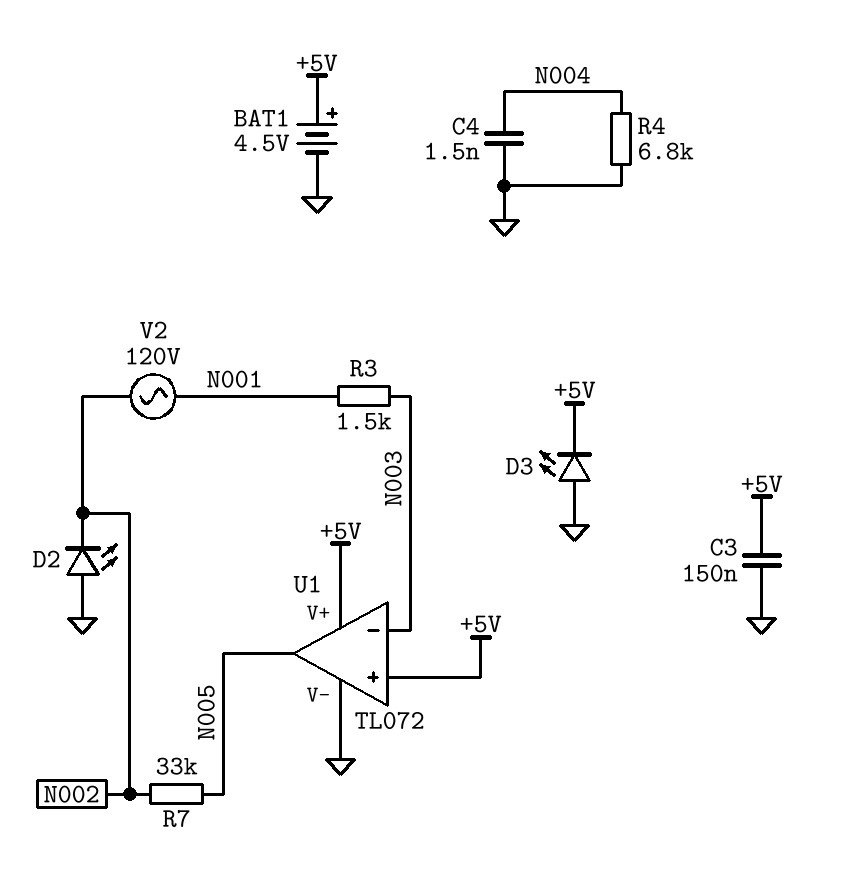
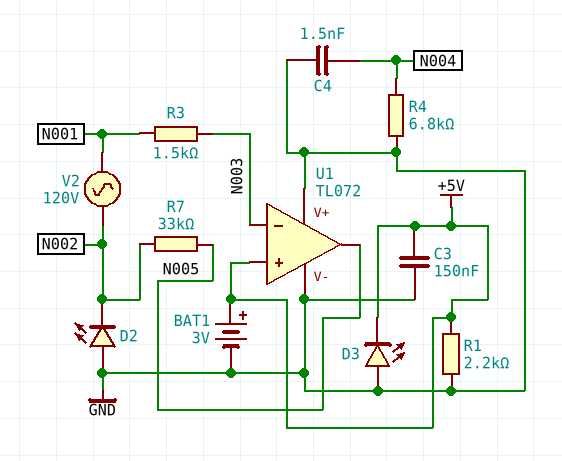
BAT1: 4.5V (plus +5V, minus GND) -> 3V (plus +5V, minus GND)
R1: none -> 2.2k (+5V, GND)
U1 pin V+: +5V -> GND

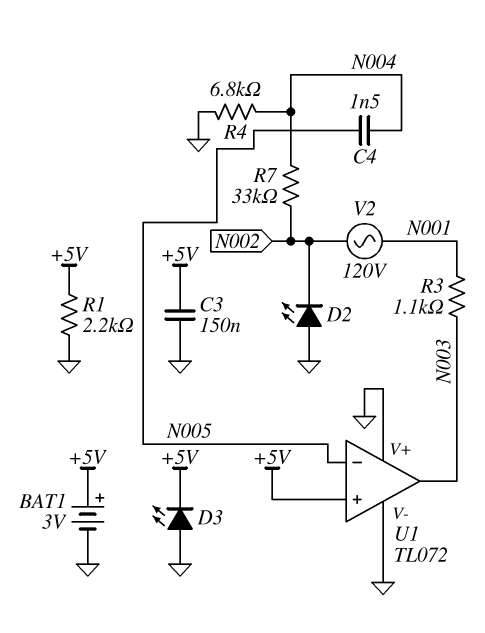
C4: 1.5nF (GND, N004) -> 1.5nF (N004, N005)
R3: 1.5k (N001, N003) -> 1.1k (N001, N003)
R7: 33k (N002, N005) -> 33k (N002, N004)
U1 pin in-: N003 -> N005
U1 pin out: N005 -> N003

